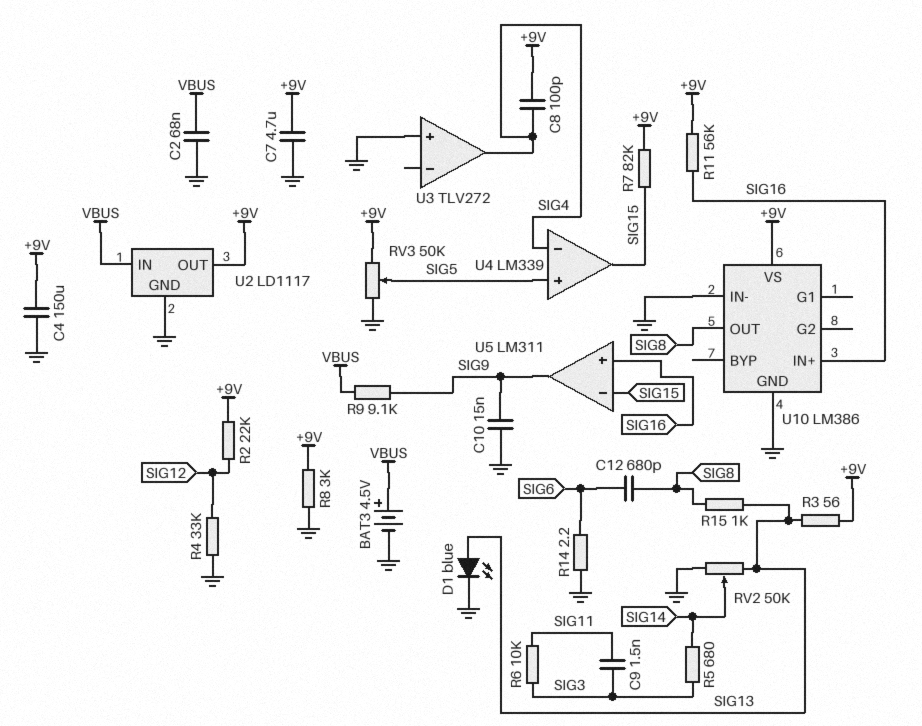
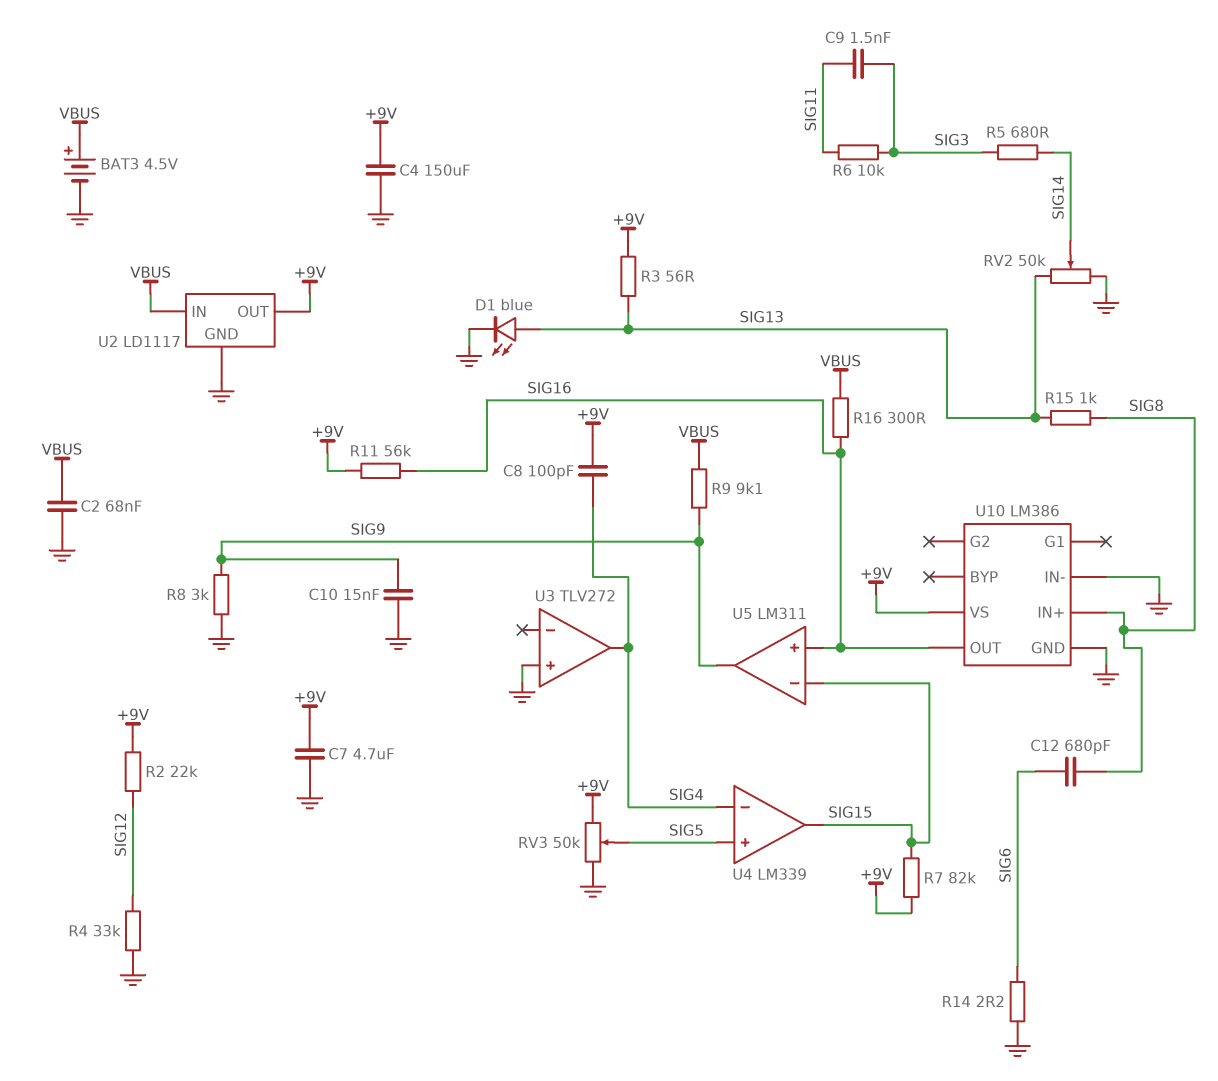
R8: 3k (+9V, GND) -> 3k (GND, SIG9)
R16: none -> 300 (SIG16, VBUS)
U10 pin IN+: SIG16 -> SIG8
U10 pin OUT: SIG8 -> SIG16

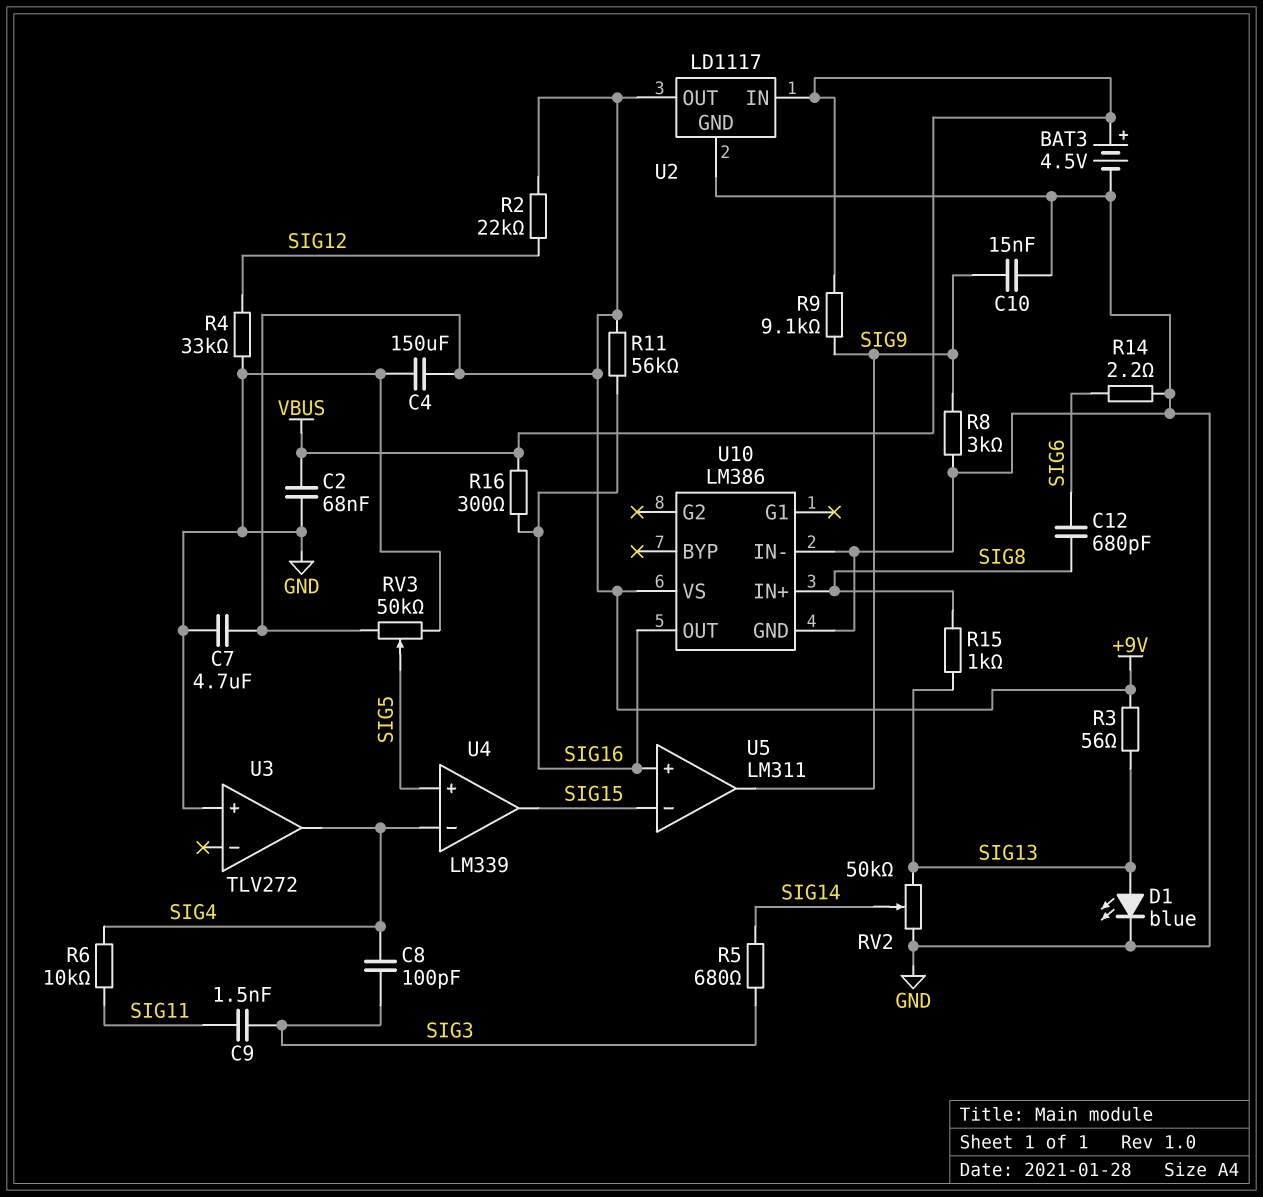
C8: 100pF (+9V, SIG4) -> 100pF (SIG3, SIG4)
R6: 10k (SIG3, SIG11) -> 10k (SIG4, SIG11)
R7: 82k (+9V, SIG15) -> none

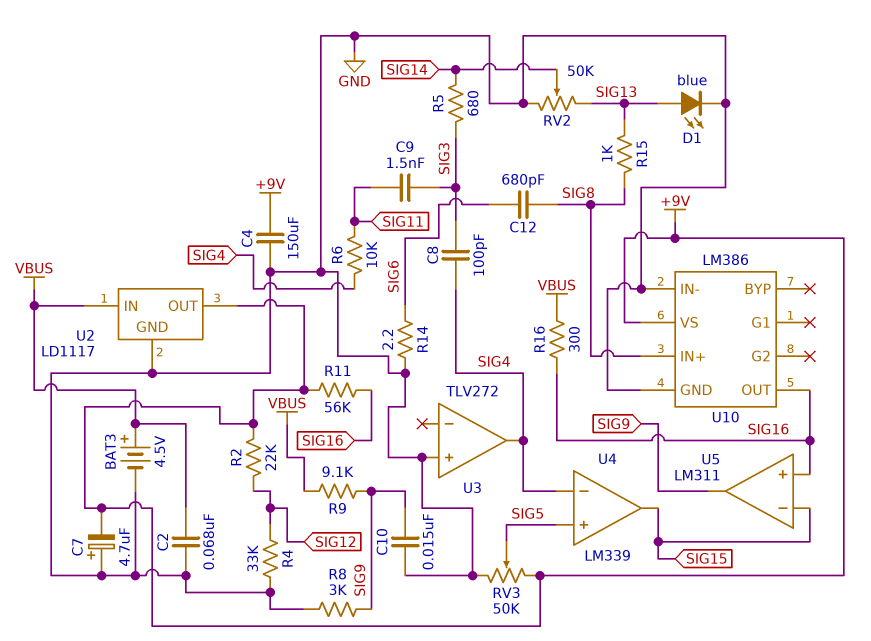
C7: 4.7uF (+9V, GND) -> 4.7uF (plus GND, minus +9V)
R3: 56 (+9V, SIG13) -> none

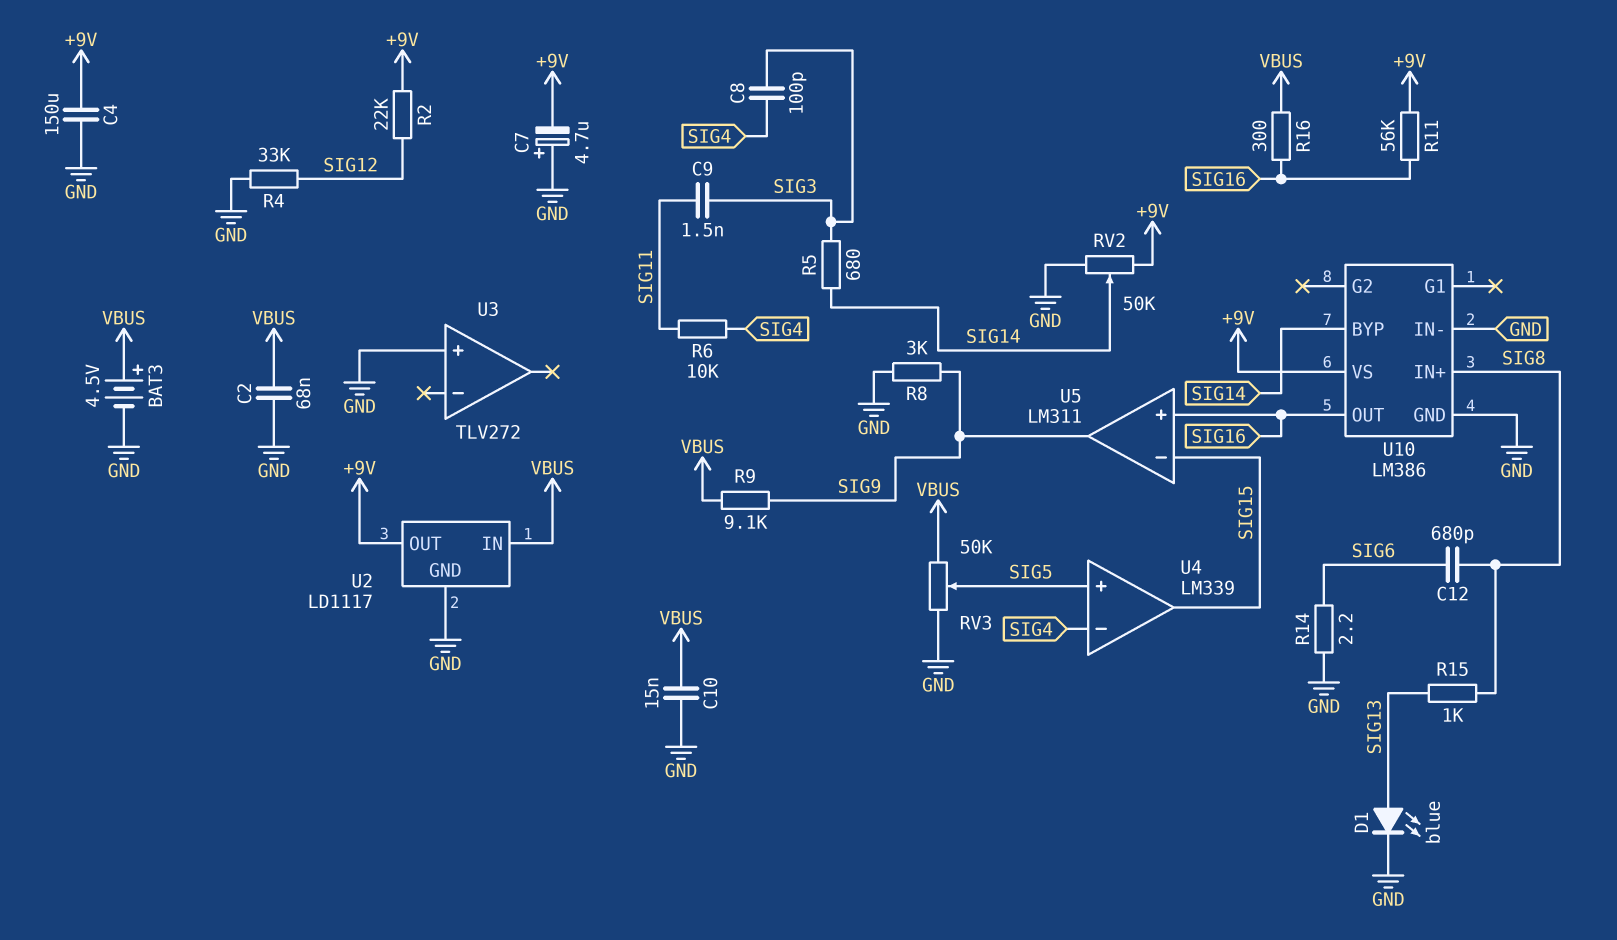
C10: 15nF (GND, SIG9) -> 15nF (GND, VBUS)
RV2: 50k (GND, SIG13, wiper SIG14) -> 50k (+9V, GND, wiper SIG14)
RV3: 50k (+9V, GND, wiper SIG5) -> 50k (GND, VBUS, wiper SIG5)
U3 pin out: SIG4 -> none
U10 pin BYP: none -> SIG14

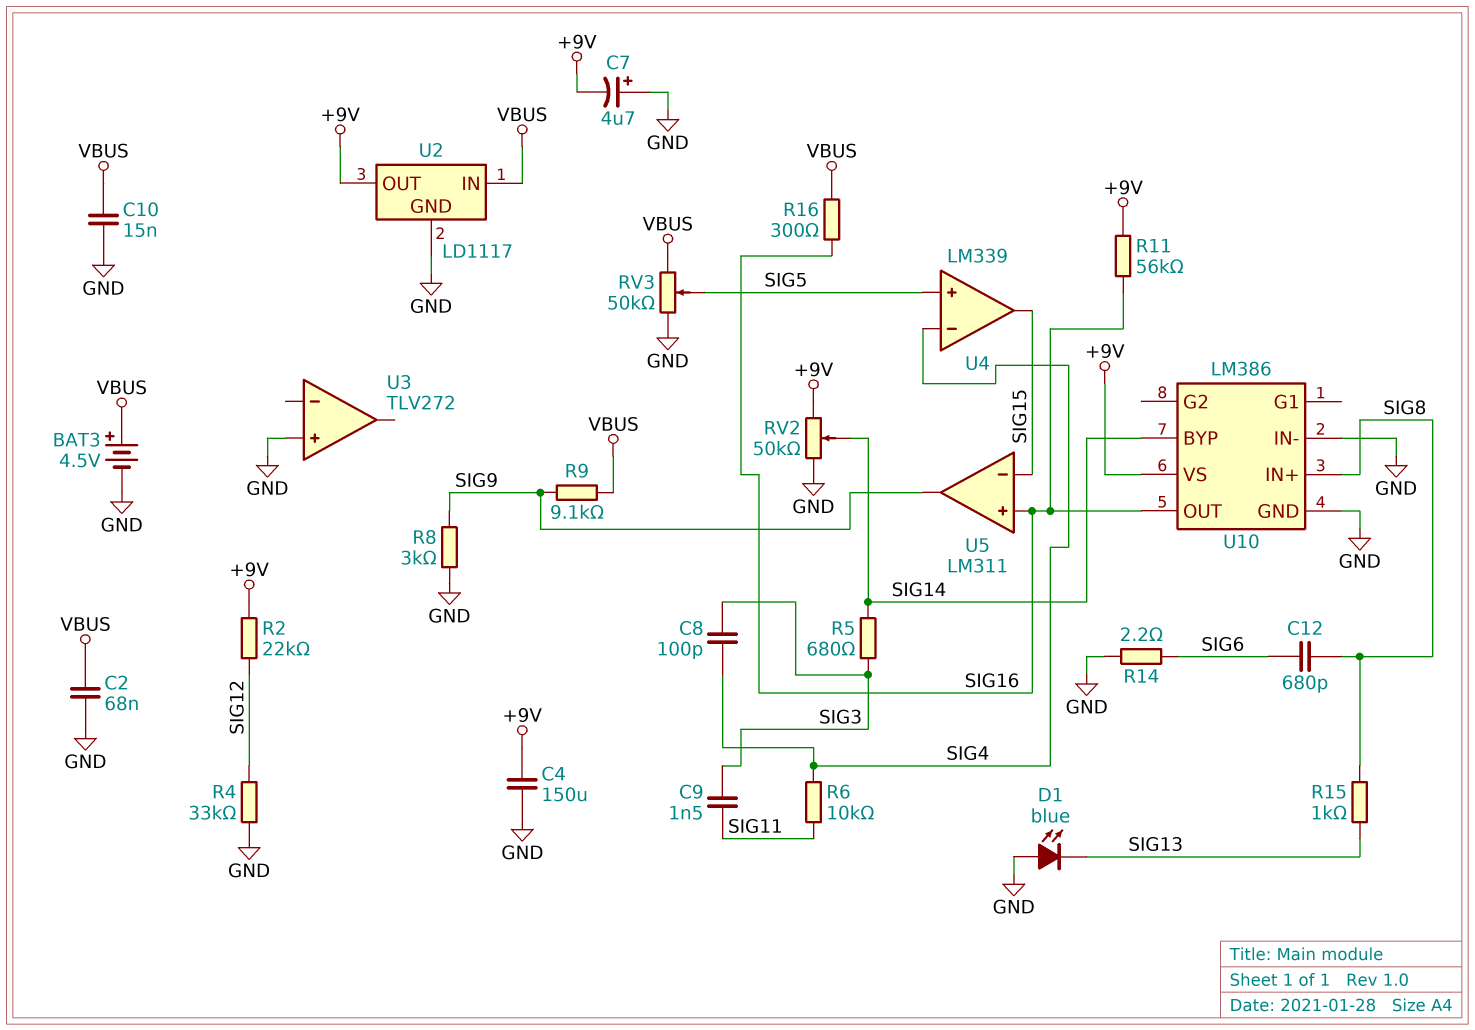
D1: LED blue (A SIG13, K GND) -> LED blue (A GND, K SIG13)

